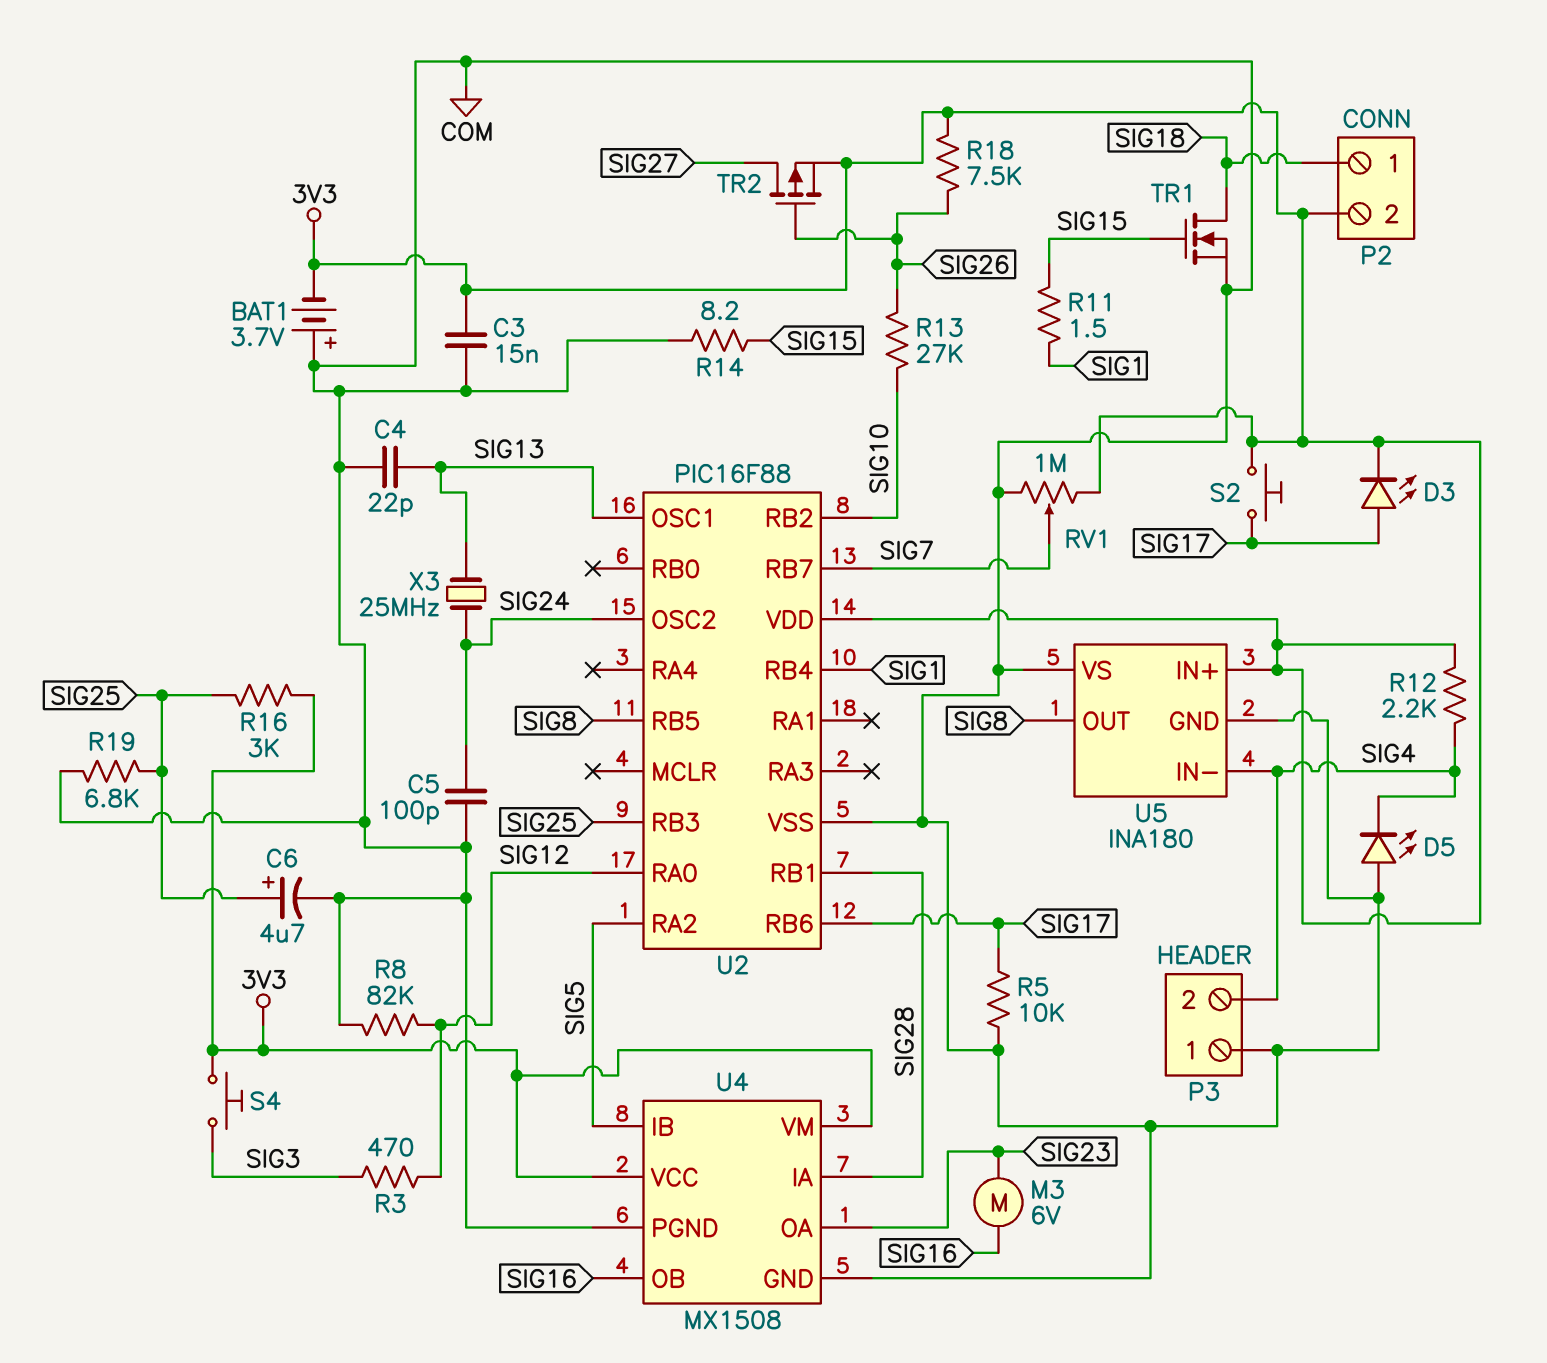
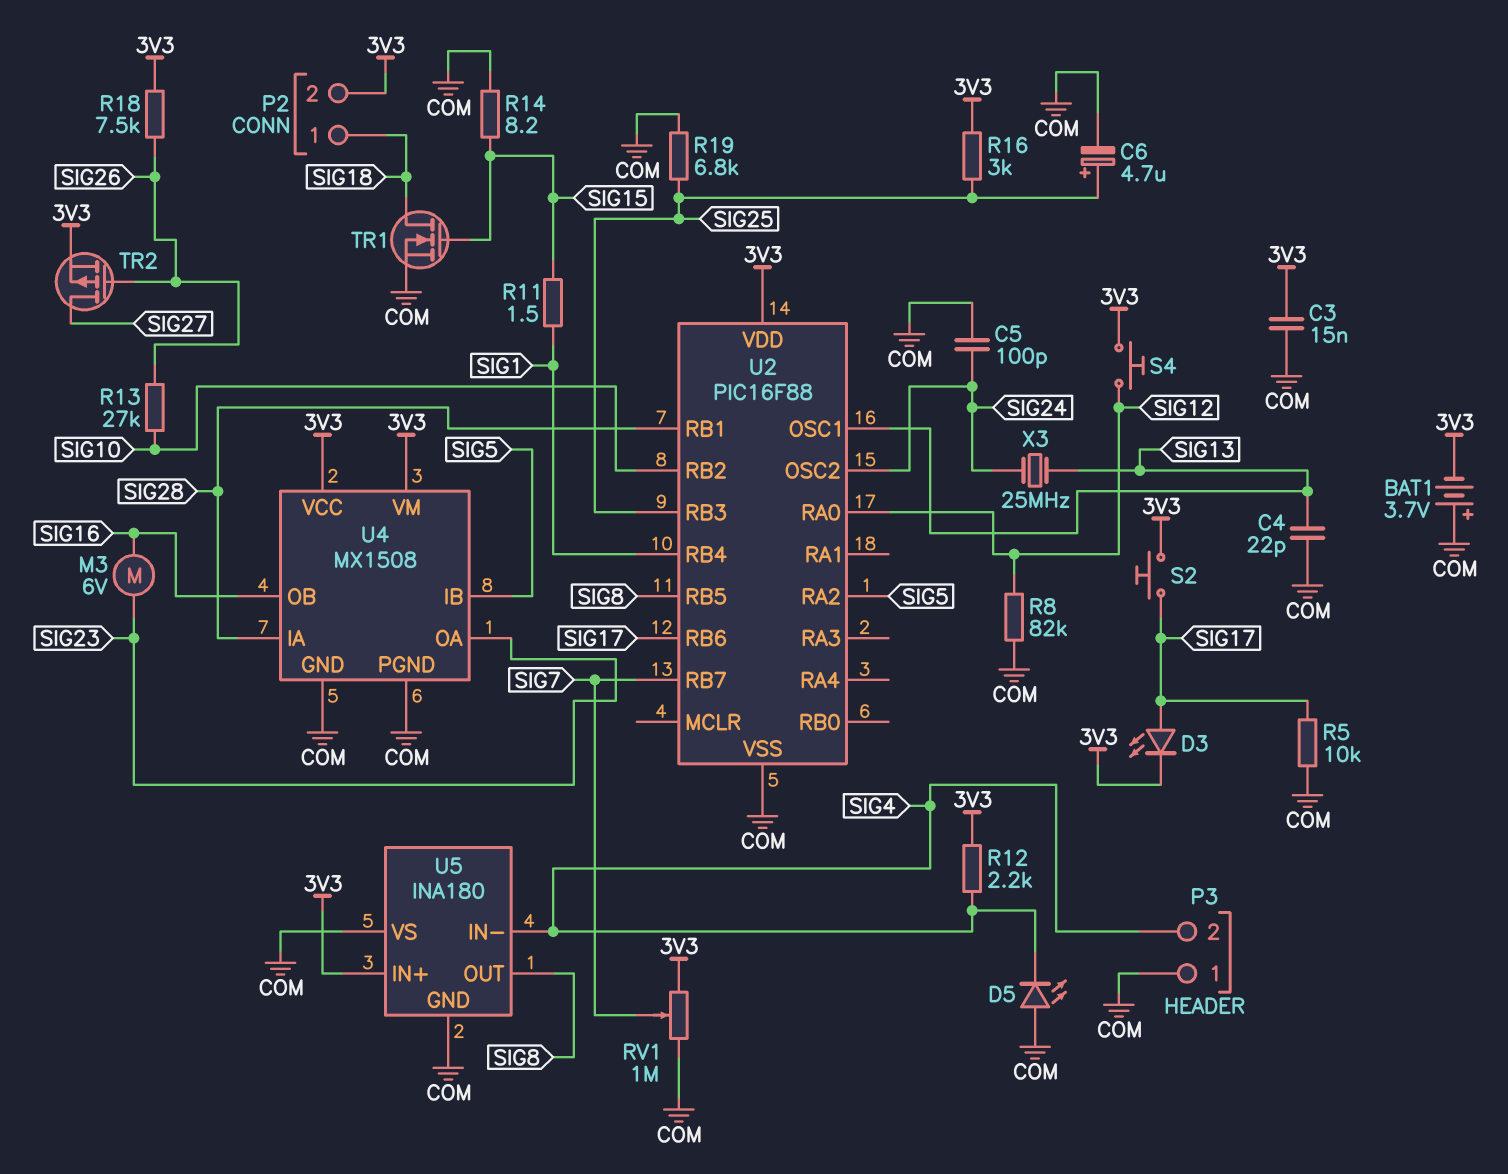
R3: 470 (SIG3, SIG12) -> none
S4: button (3V3, SIG3) -> button (3V3, SIG12)

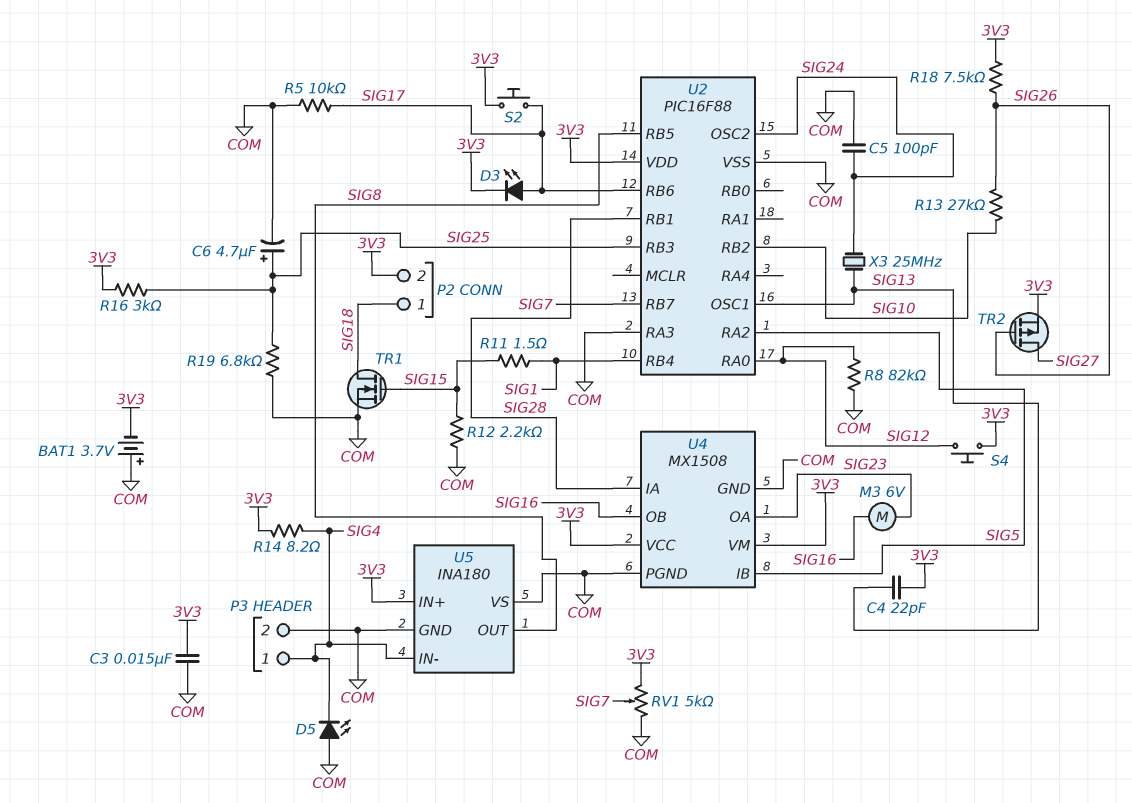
C4: 22pF (COM, SIG13) -> 22pF (3V3, SIG13)
P3 pin 1: COM -> SIG4
P3 pin 2: SIG4 -> COM
R12: 2.2k (3V3, SIG4) -> 2.2k (COM, SIG15)
R14: 8.2 (COM, SIG15) -> 8.2 (3V3, SIG4)
RV1: 1M (3V3, COM, wiper SIG7) -> 5k (3V3, COM, wiper SIG7)
U2 pin RA3: none -> COM

